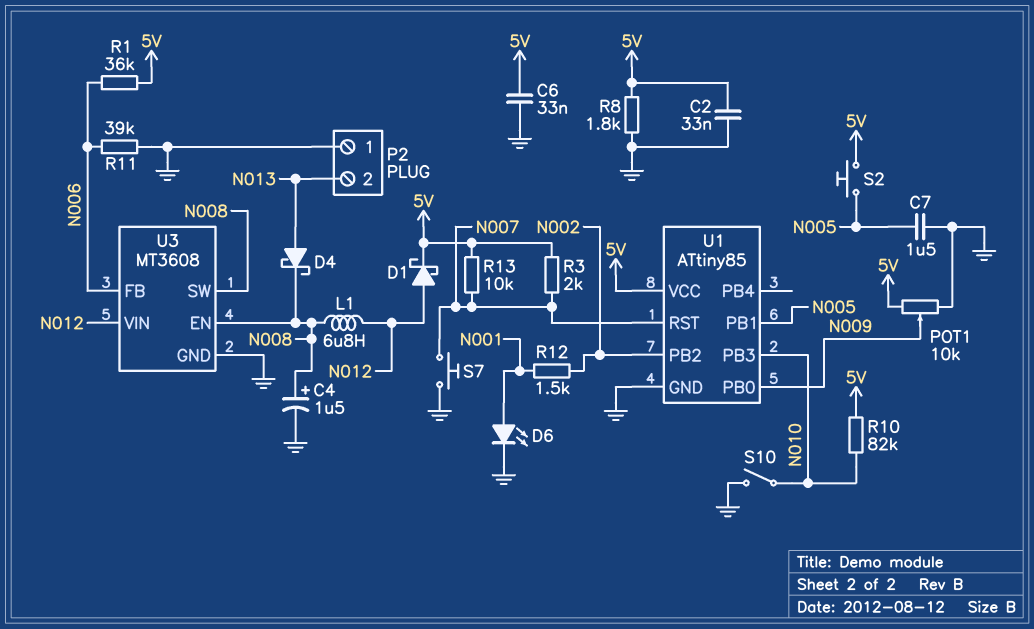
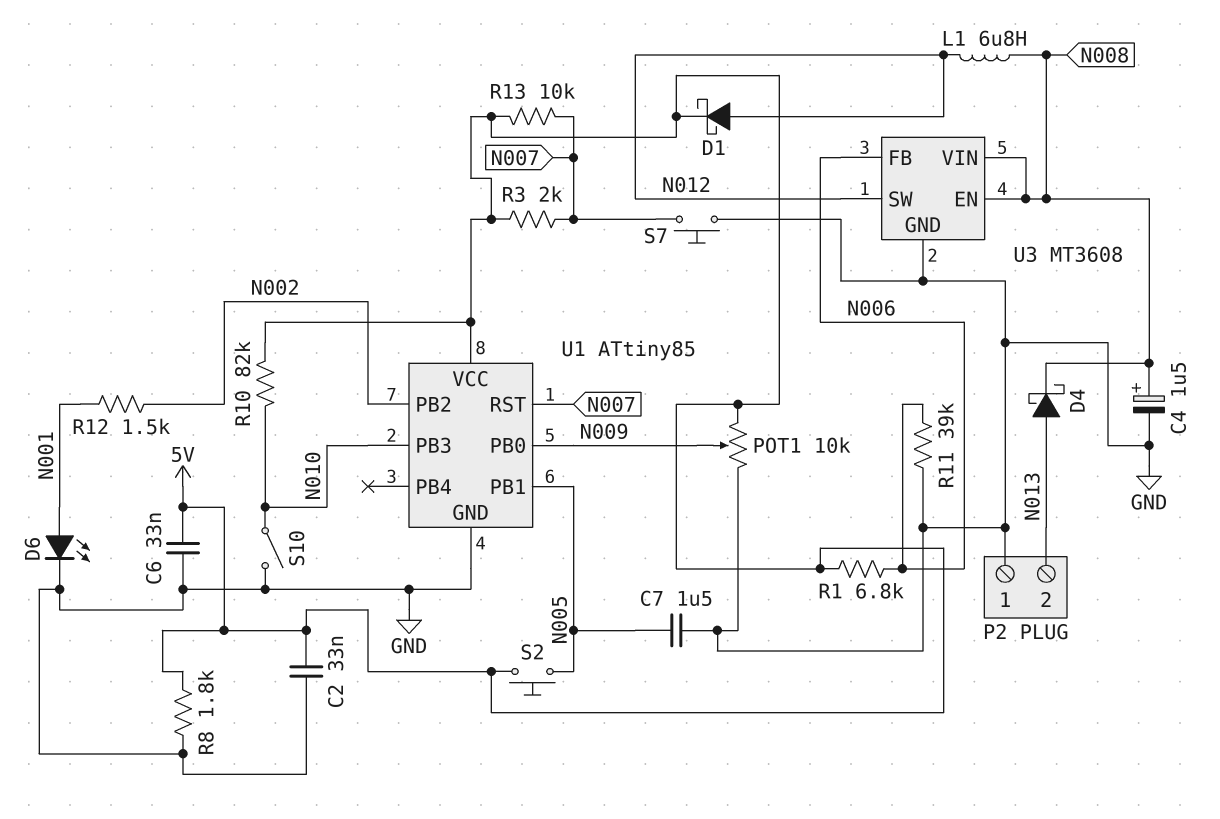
R1: 36k (5V, N006) -> 6.8k (5V, N006)
U3 pin SW: N008 -> N012
U3 pin VIN: N012 -> N008

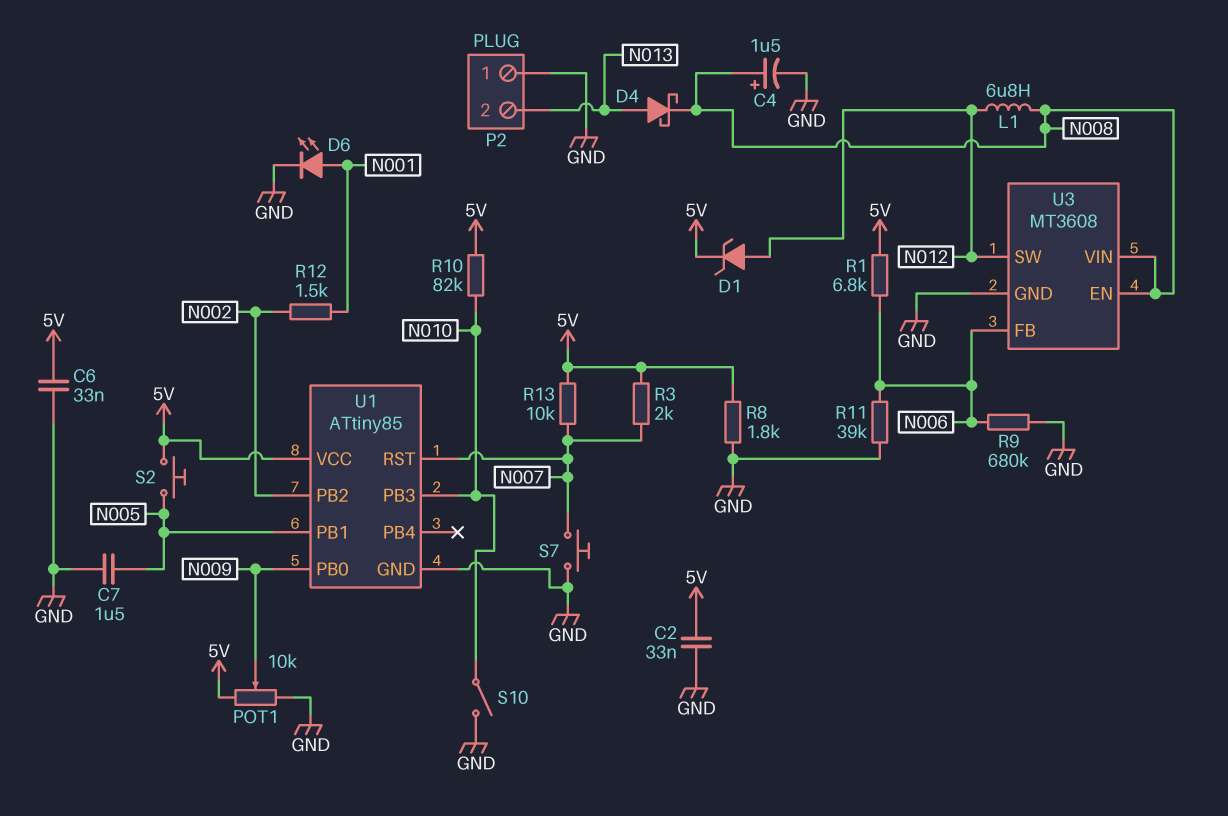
D1: schottky (A N012, K 5V) -> zener (A N012, K 5V)
R9: none -> 680k (GND, N006)

